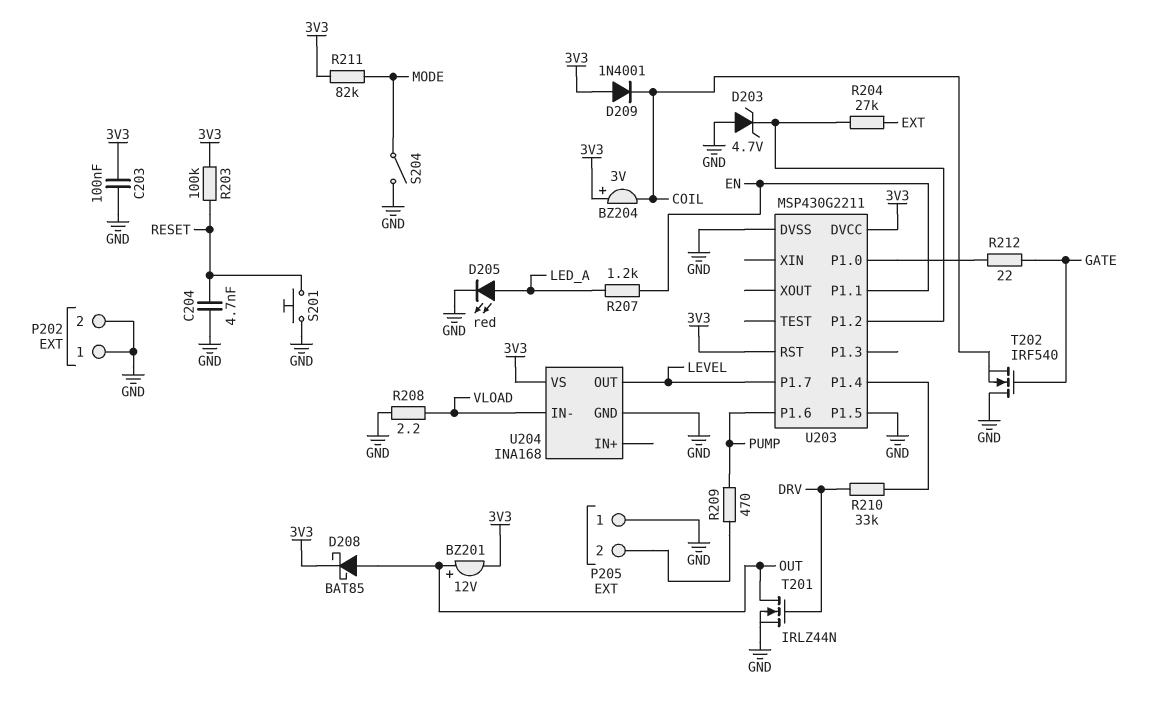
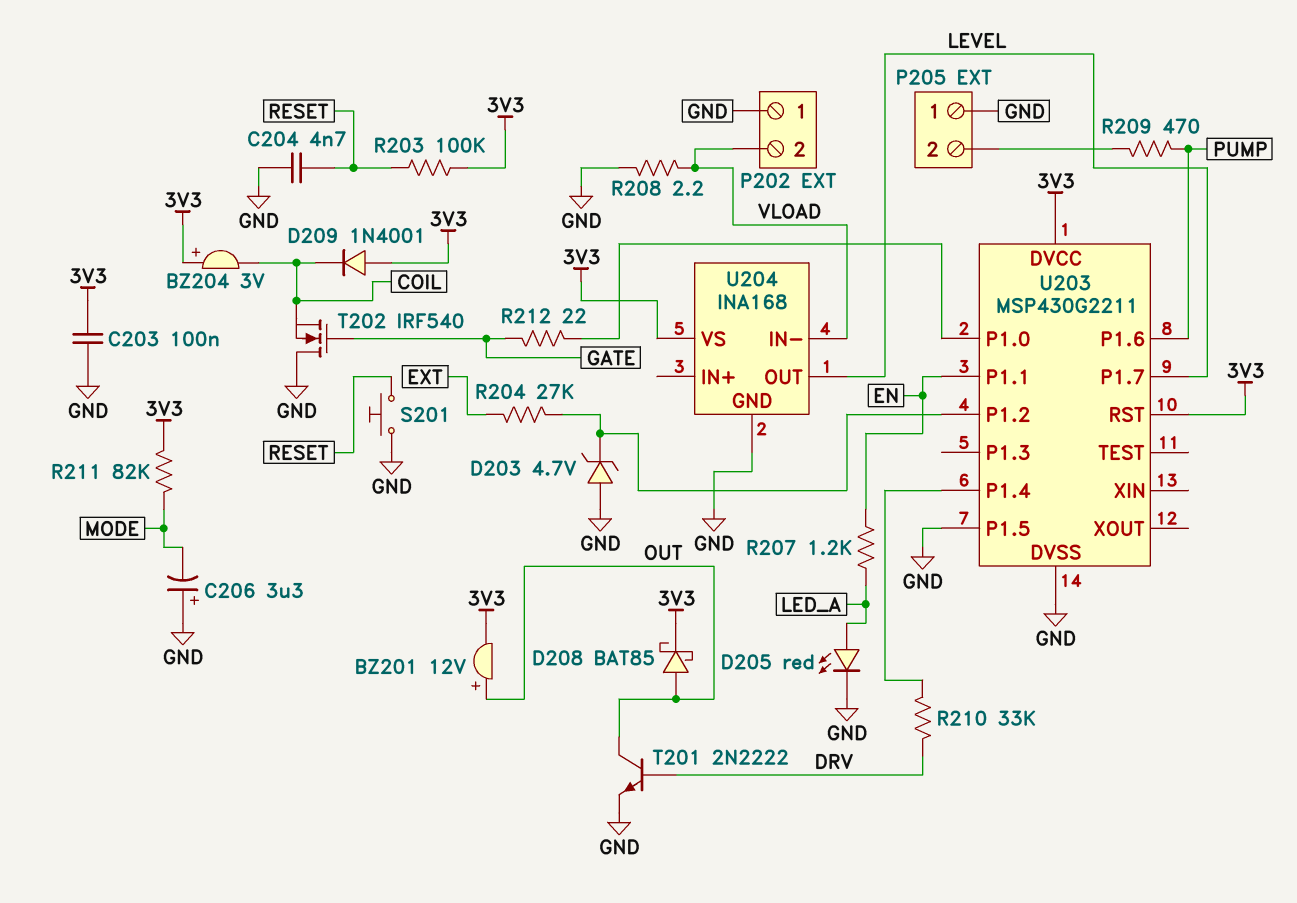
C206: none -> 3.3uF (plus GND, minus MODE)
P202 pin 2: GND -> VLOAD
S204: switch (GND, MODE) -> none
T201: NMOS IRLZ44N (G DRV, D OUT, S GND) -> NPN 2N2222 (B DRV, C OUT, E GND)

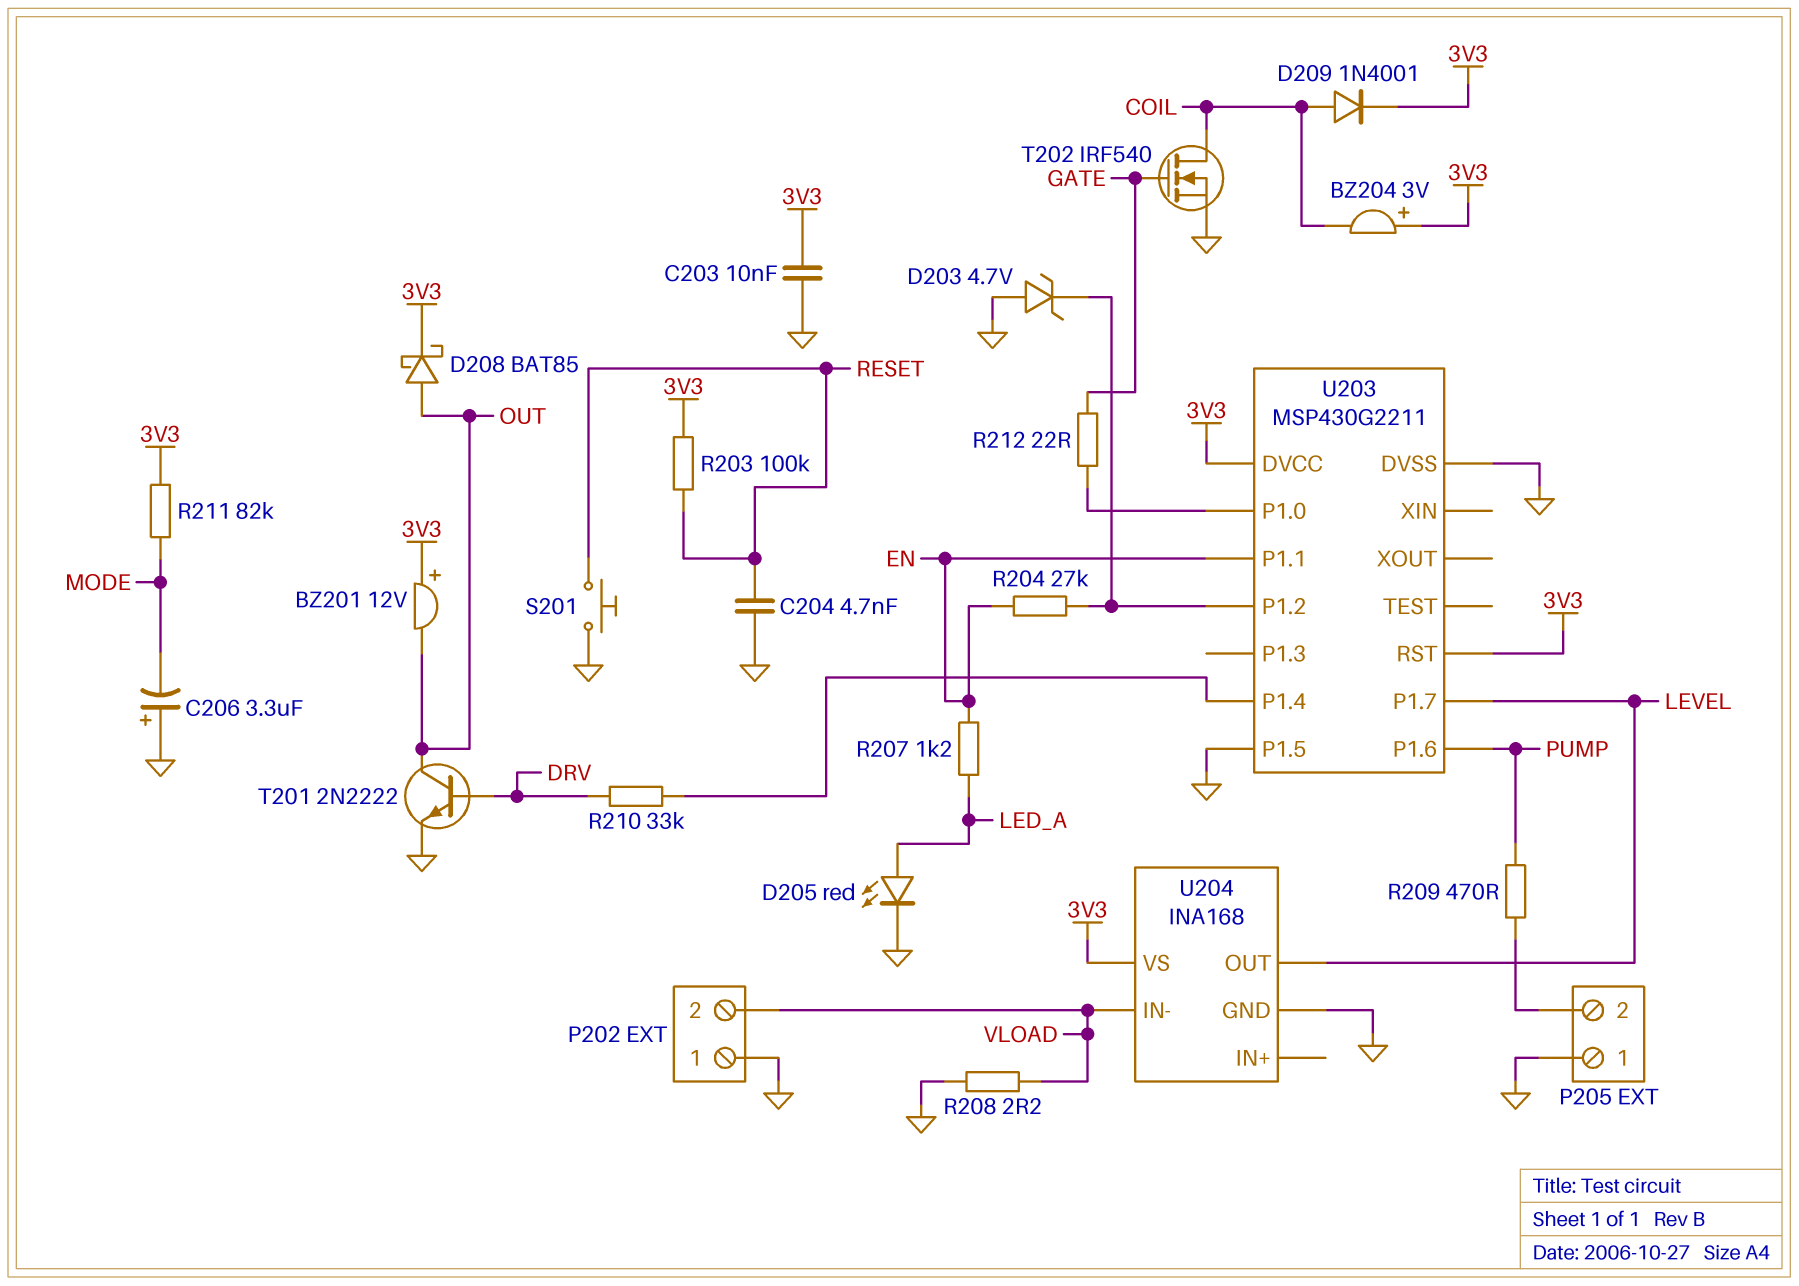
BZ201: buzzer 12V (plus OUT, minus 3V3) -> buzzer 12V (plus 3V3, minus OUT)
C203: 100nF (3V3, GND) -> 10nF (3V3, GND)
D209: diode 1N4001 (A 3V3, K COIL) -> diode 1N4001 (A COIL, K 3V3)
R204: 27k (EXT, U203/P1.2) -> 27k (EN, U203/P1.2)
T202: NMOS IRF540 (G GATE, D GND, S COIL) -> NMOS IRF540 (G GATE, D COIL, S GND)

